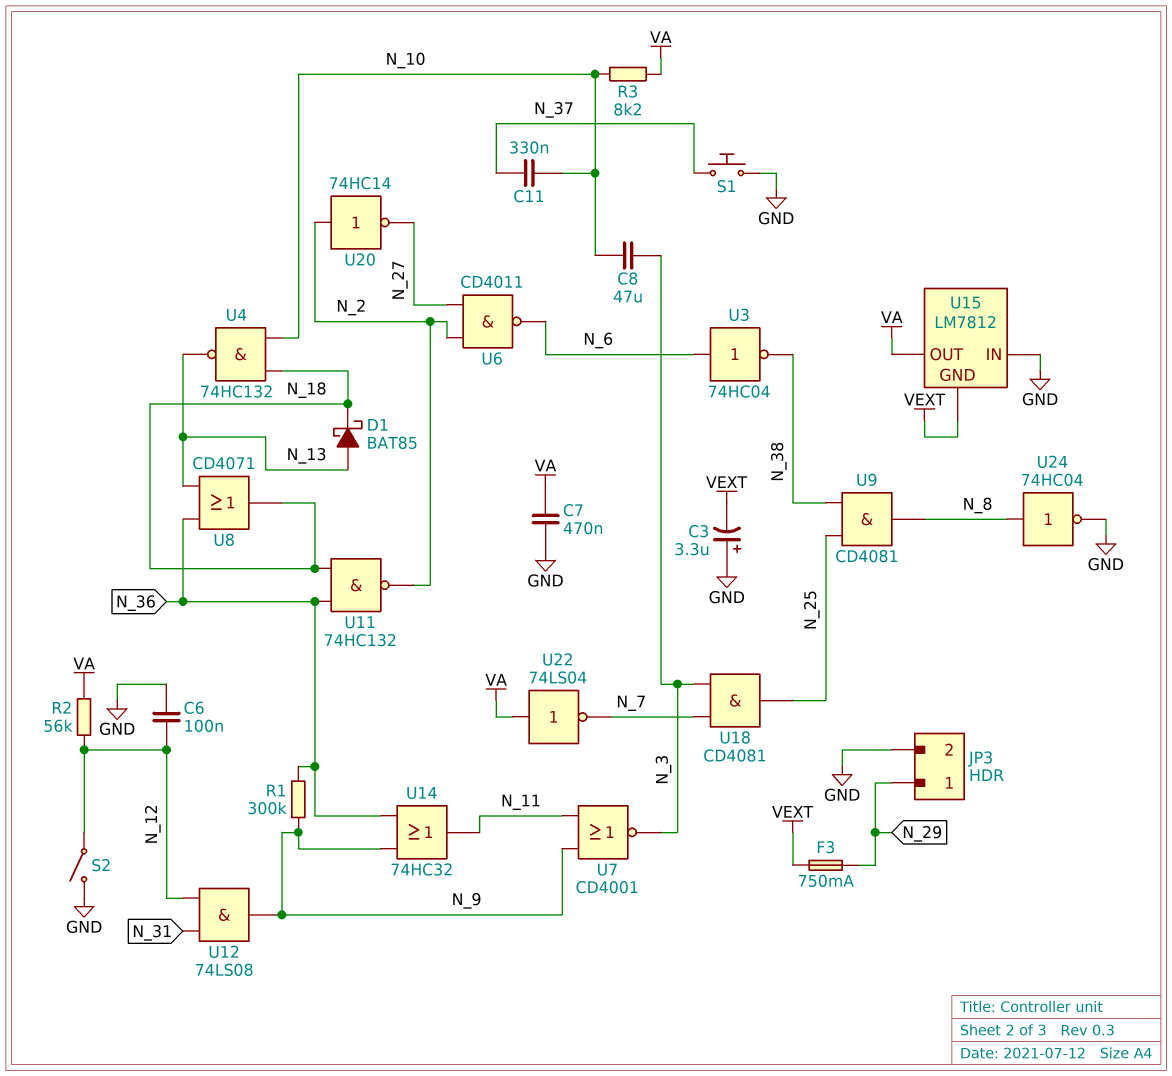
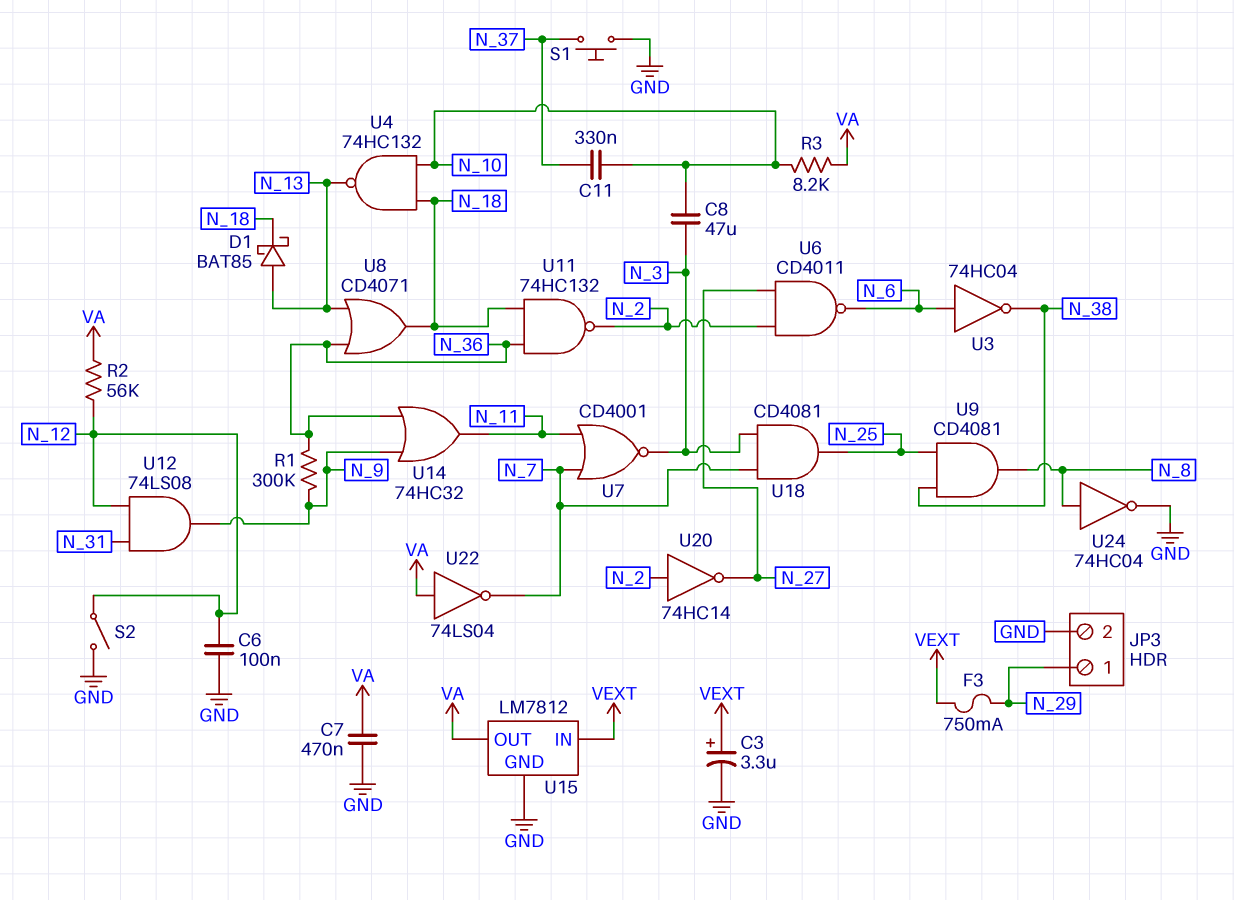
C3: 3.3uF (plus GND, minus VEXT) -> 3.3uF (plus VEXT, minus GND)
U7: NOR CD4001 (in N_9, in N_11, out N_3) -> NOR CD4001 (in N_7, in N_11, out N_3)
U15 pin GND: VEXT -> GND
U15 pin IN: GND -> VEXT

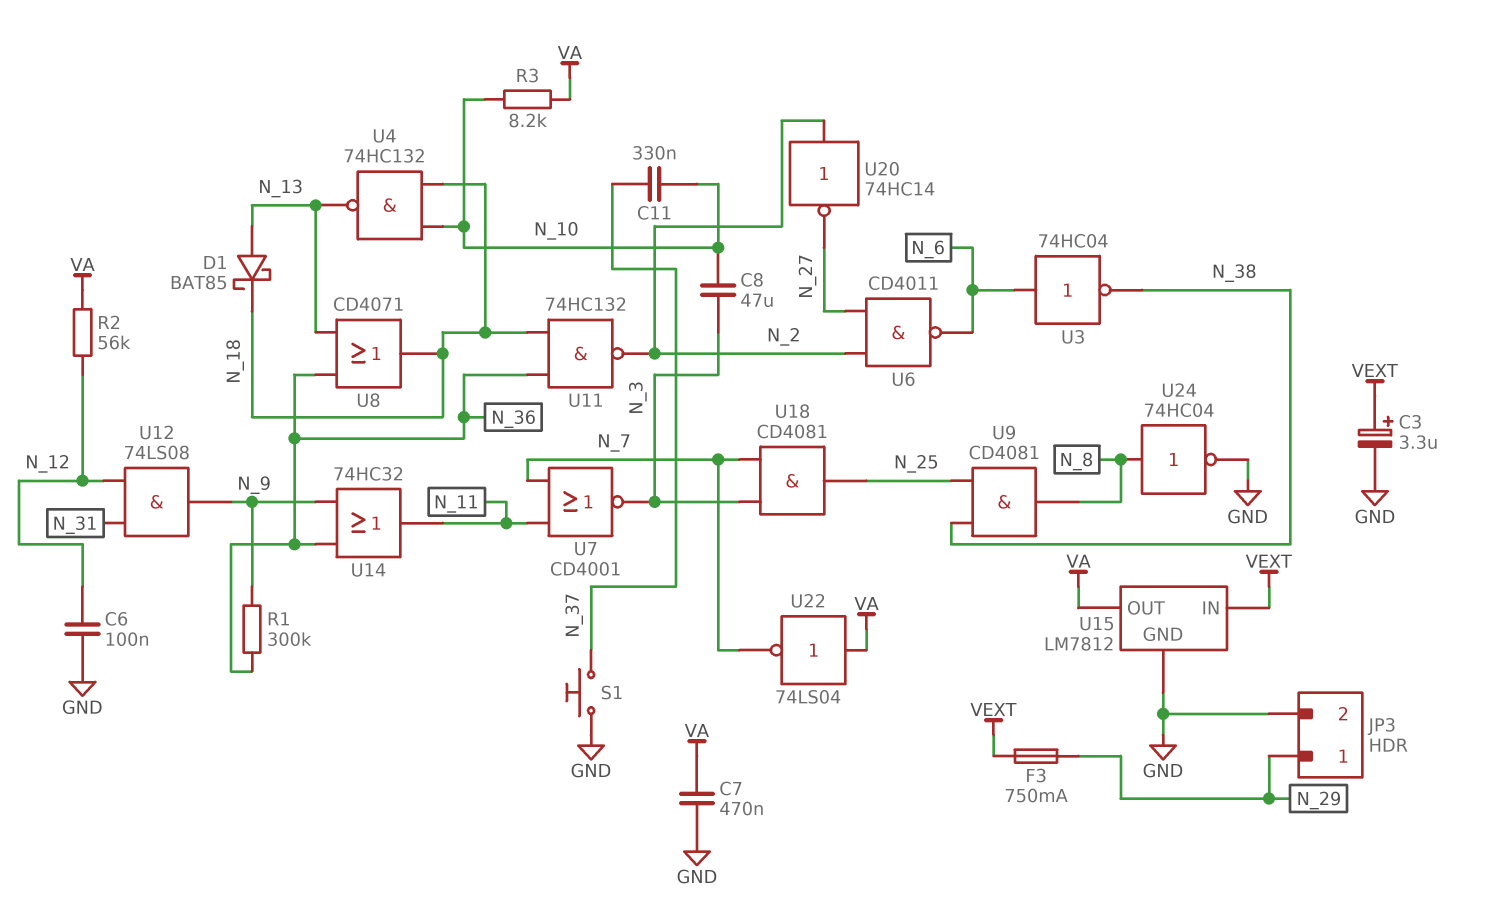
S2: switch (GND, N_12) -> none

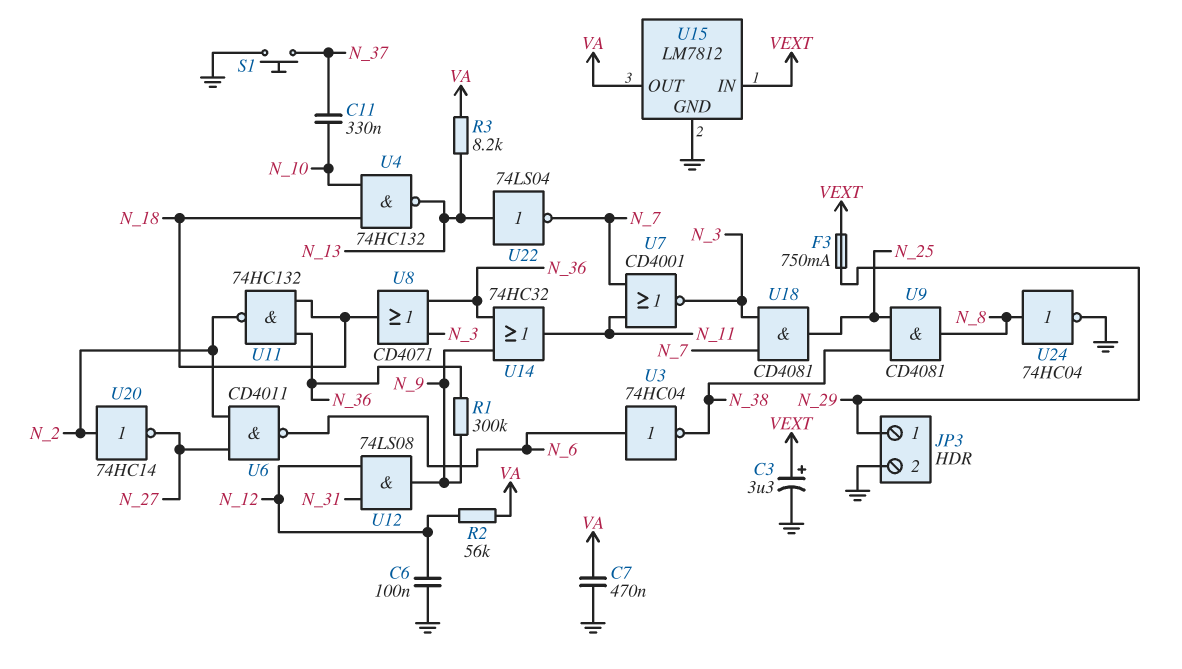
C8: 47uF (N_3, N_10) -> none
D1: schottky BAT85 (A N_13, K N_18) -> none
R3: 8.2k (N_10, VA) -> 8.2k (N_13, VA)
U8: OR CD4071 (in N_13, in N_36, out N_18) -> OR CD4071 (in N_3, in N_36, out N_18)
U22: NOT 74LS04 (in VA, out N_7) -> NOT 74LS04 (in N_13, out N_7)

